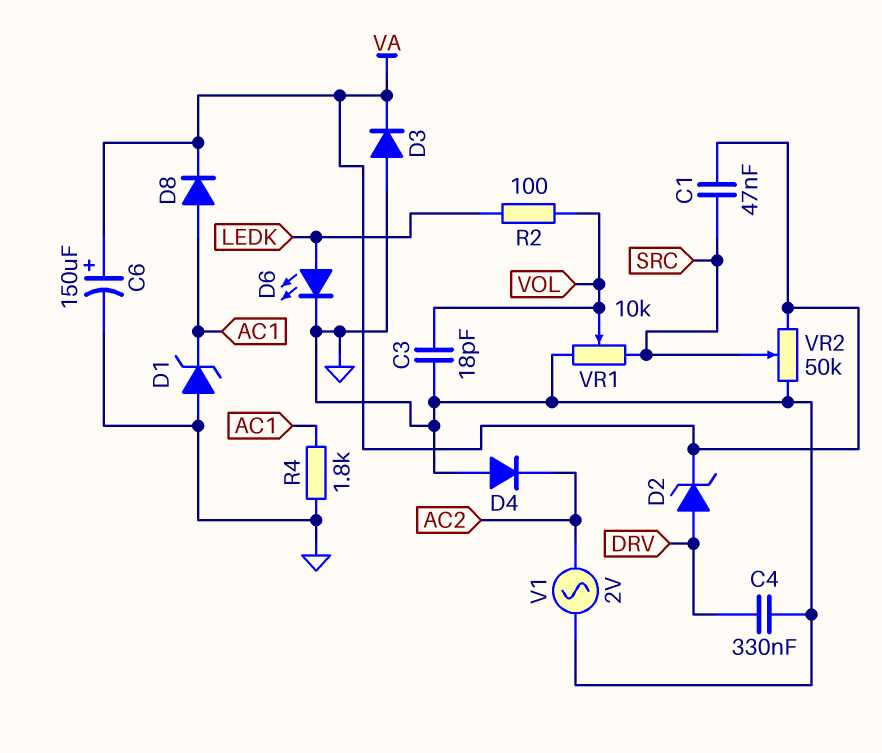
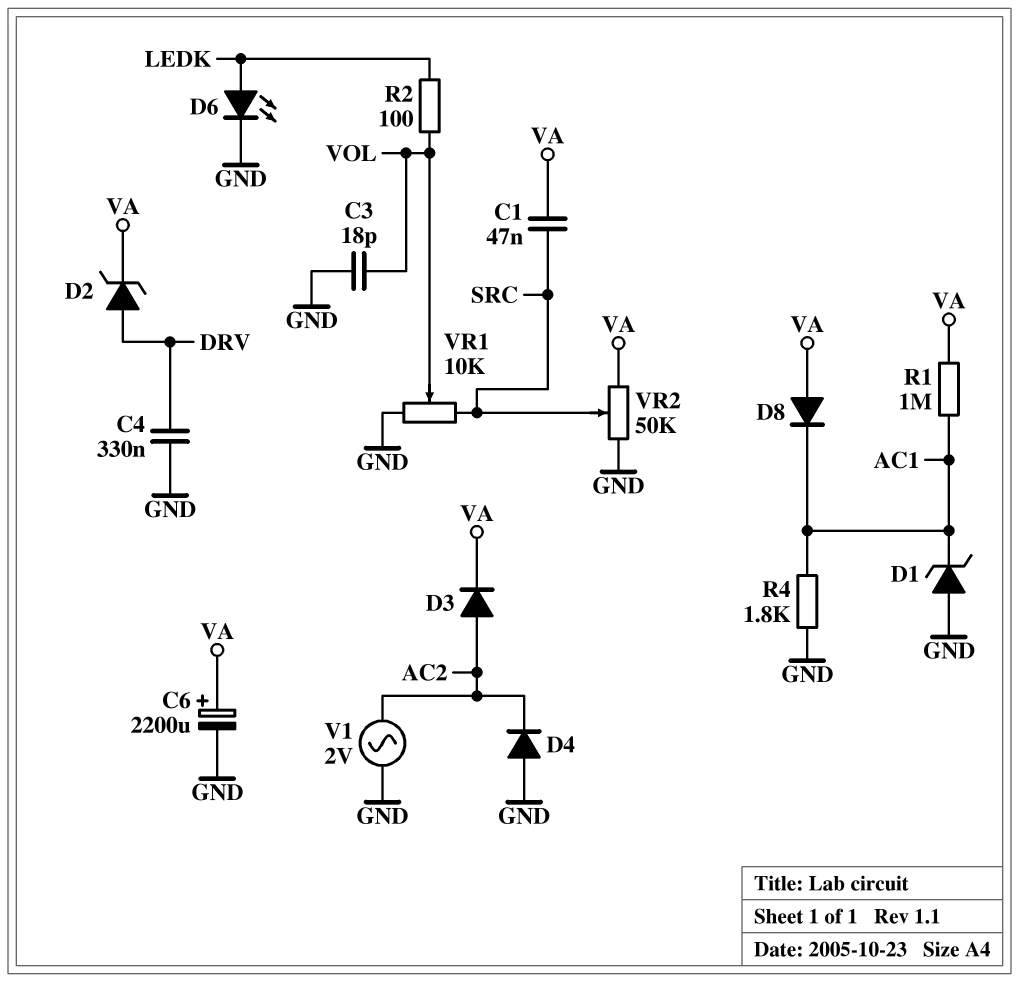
C6: 150uF (plus VA, minus GND) -> 2200uF (plus VA, minus GND)
D3: diode (A GND, K VA) -> diode (A AC2, K VA)
D8: diode (A AC1, K VA) -> diode (A VA, K AC1)
R1: none -> 1M (AC1, VA)

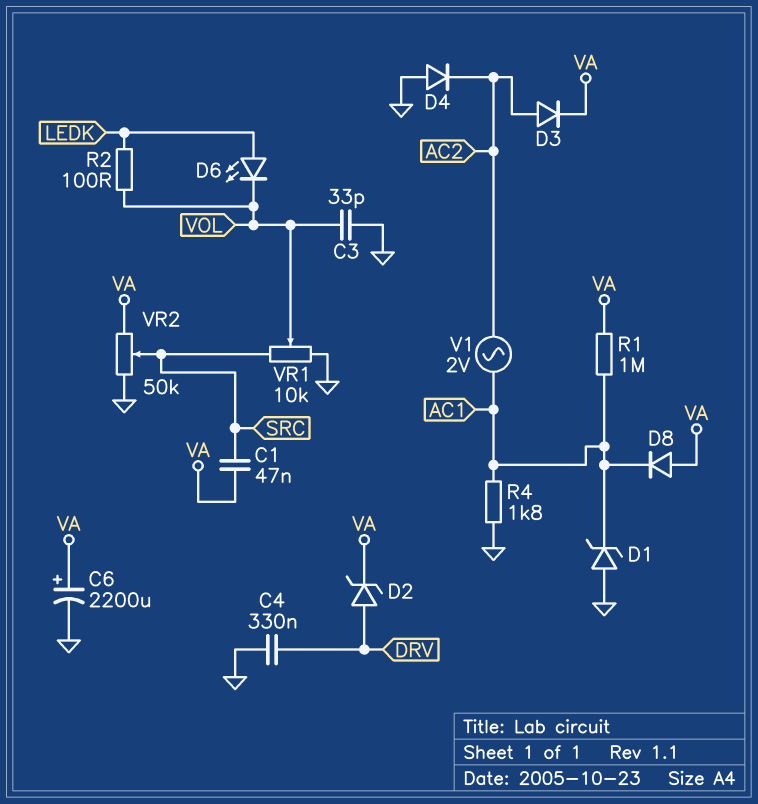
C3: 18pF (GND, VOL) -> 33pF (GND, VOL)
D6: LED (A LEDK, K GND) -> LED (A LEDK, K VOL)
V1: AC 2V (AC2, GND) -> AC 2V (AC1, AC2)

